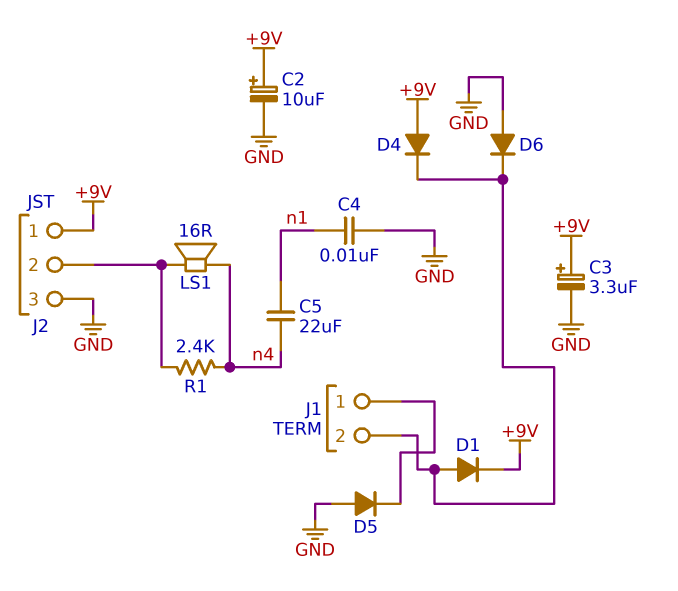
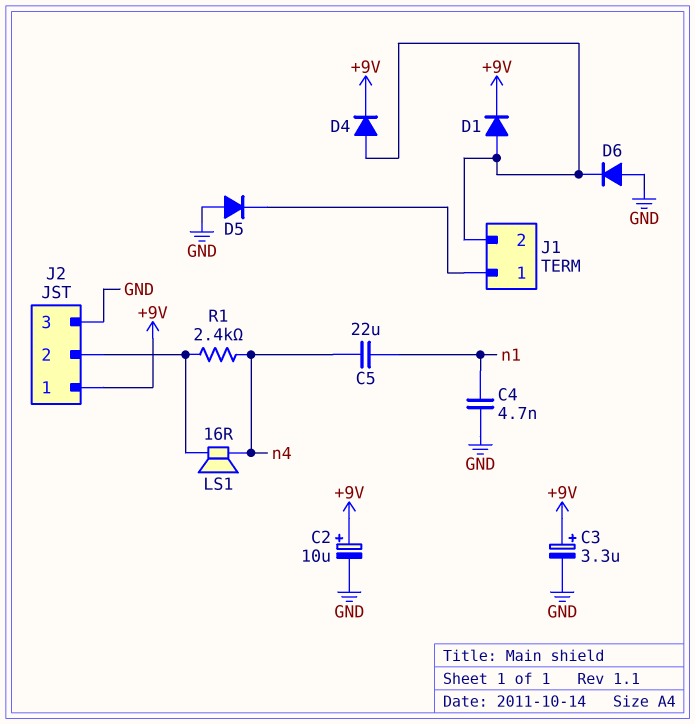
C4: 10nF (GND, n1) -> 4.7nF (GND, n1)
D4: diode (A +9V, K J1/2) -> diode (A J1/2, K +9V)

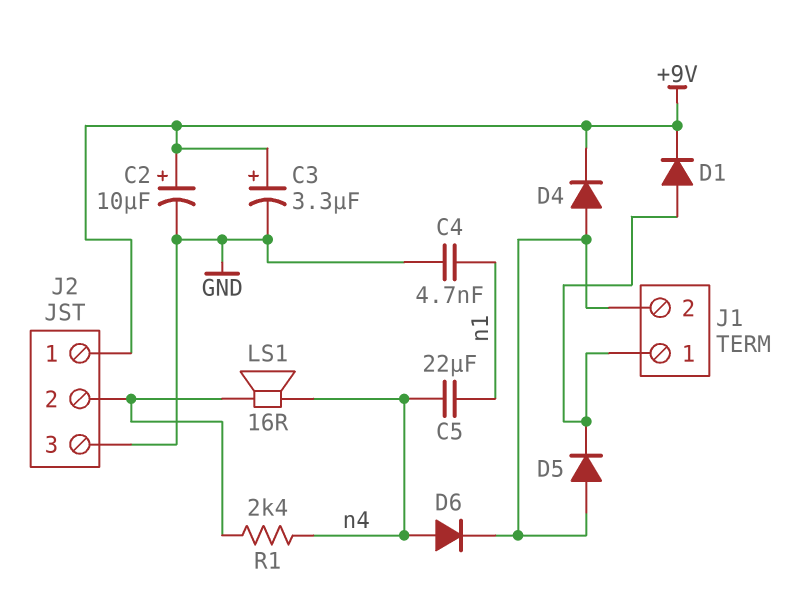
D1: diode (A J1/2, K +9V) -> diode (A J1/1, K +9V)
D5: diode (A GND, K J1/1) -> diode (A J1/2, K J1/1)
D6: diode (A GND, K J1/2) -> diode (A n4, K J1/2)

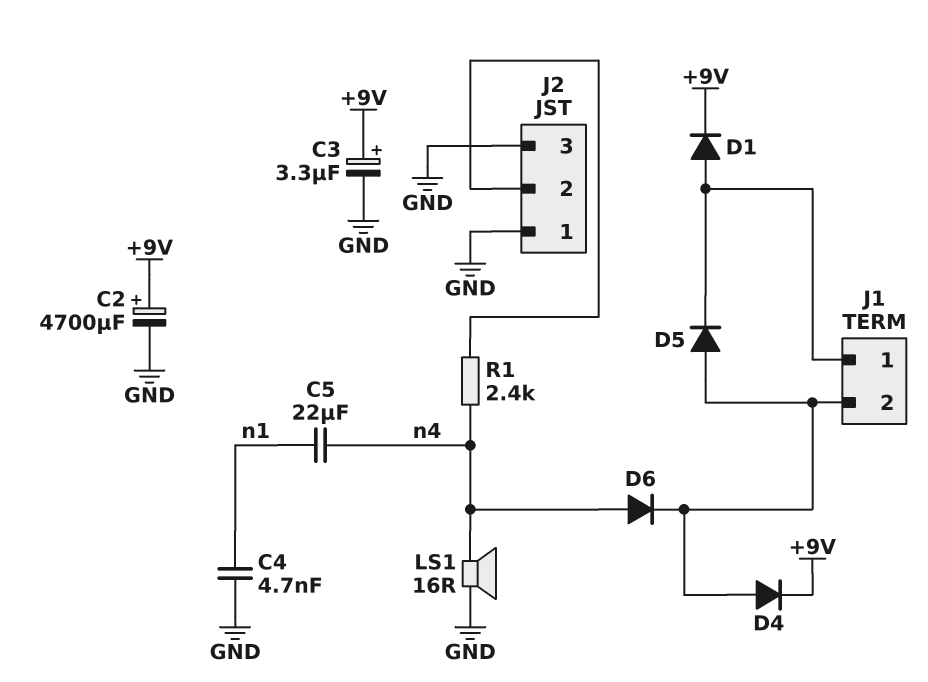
C2: 10uF (plus +9V, minus GND) -> 4700uF (plus +9V, minus GND)
J2 pin 1: +9V -> GND
LS1: speaker 16R (J2/2, n4) -> speaker 16R (GND, n4)

